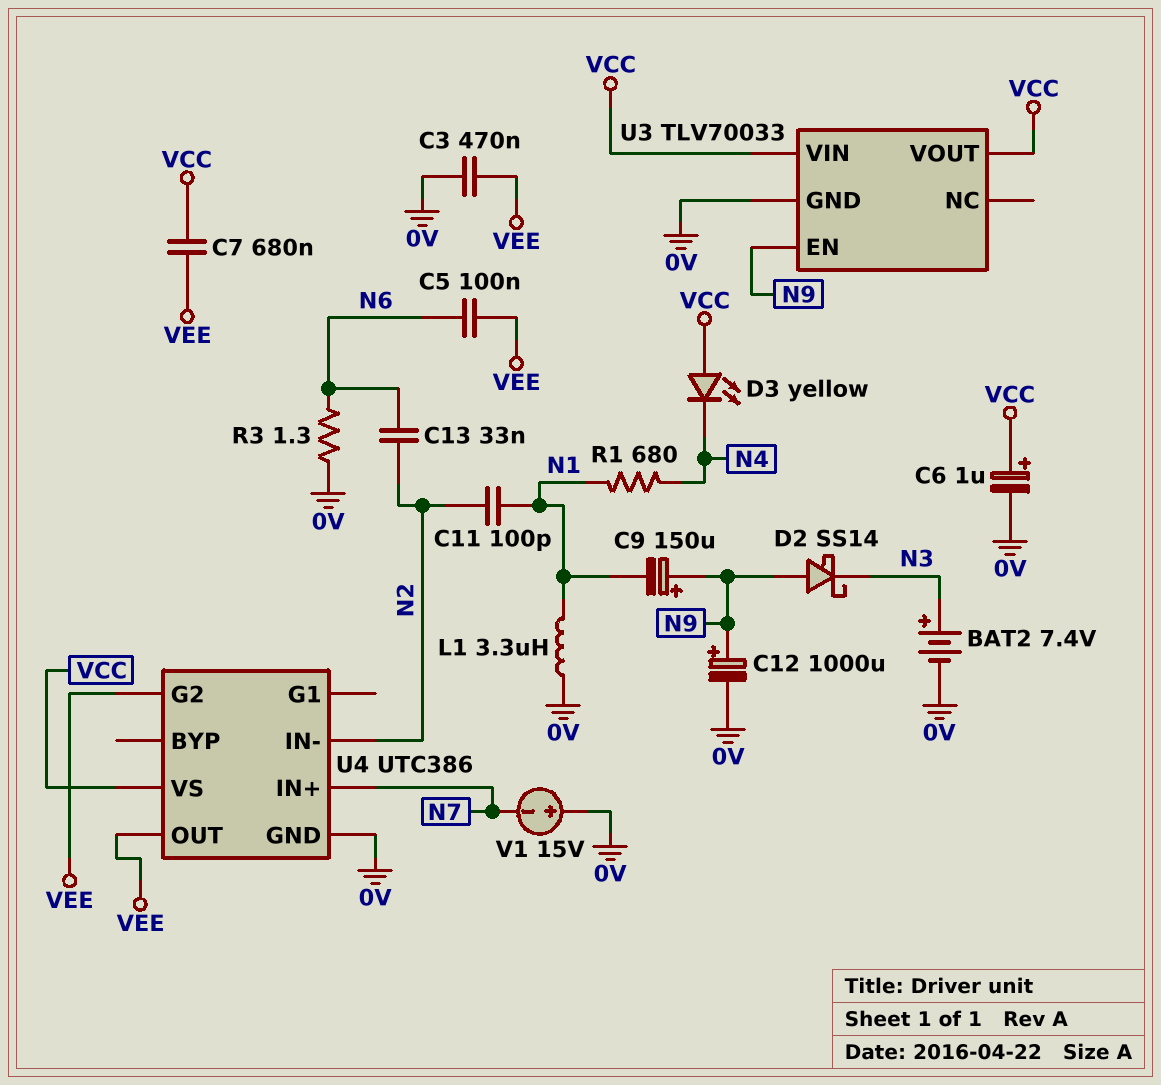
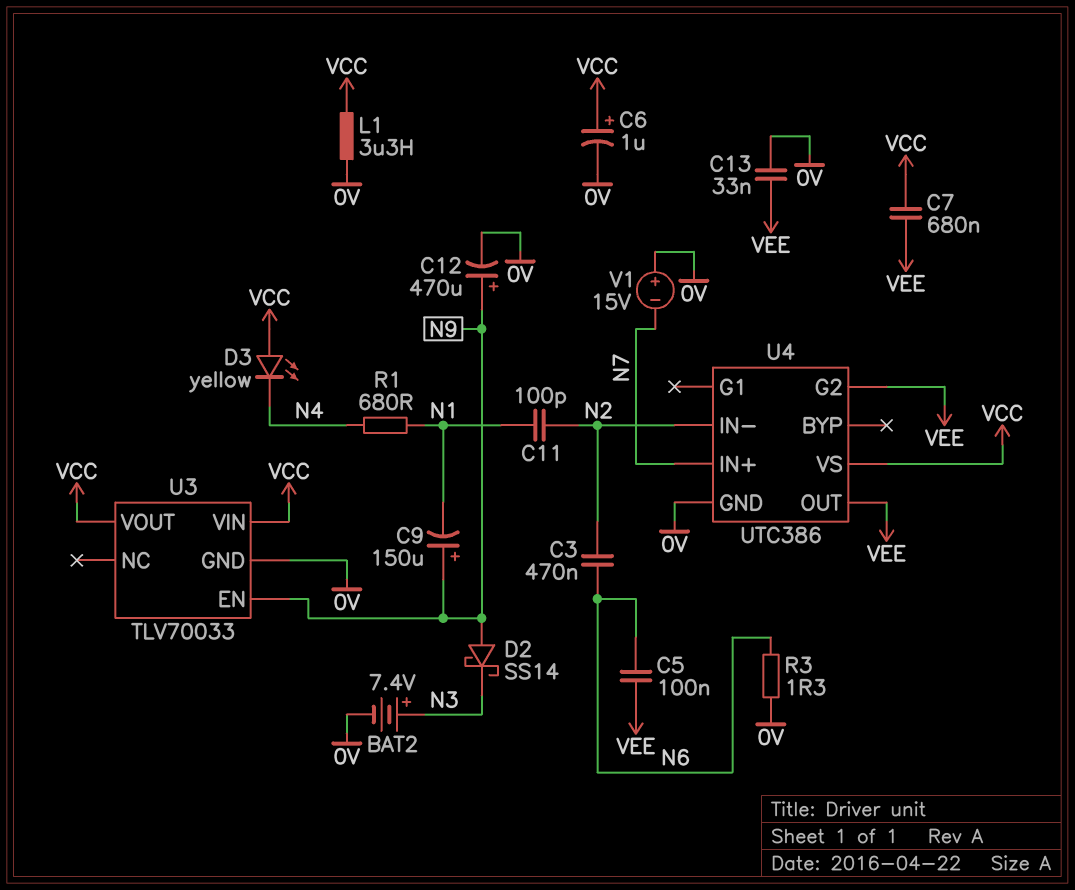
C3: 470nF (0V, VEE) -> 470nF (N2, N6)
C12: 1000uF (plus N9, minus 0V) -> 470uF (plus N9, minus 0V)
C13: 33nF (N2, N6) -> 33nF (0V, VEE)
L1: 3.3uH (0V, N1) -> 3.3uH (0V, VCC)

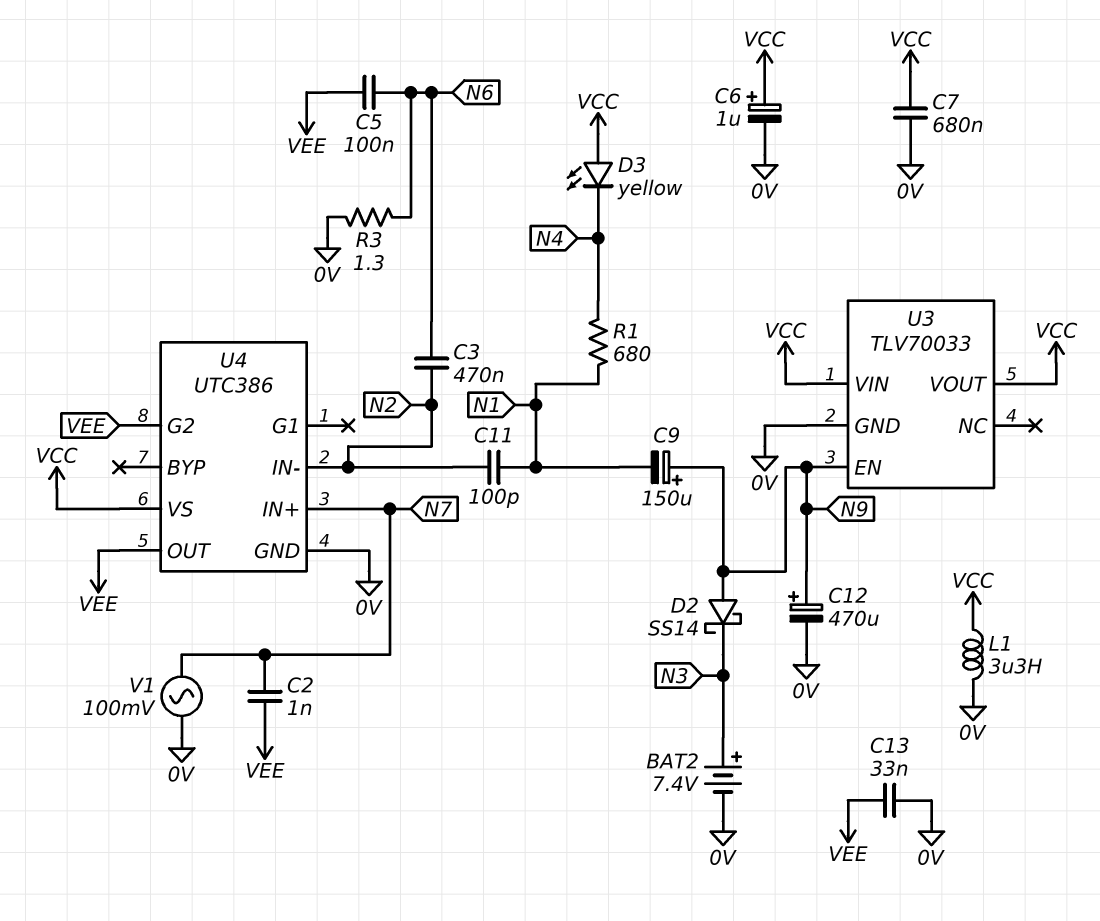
C2: none -> 1nF (N7, VEE)
C7: 680nF (VCC, VEE) -> 680nF (0V, VCC)
V1: 15V (plus 0V, minus N7) -> AC 100mV (0V, N7)

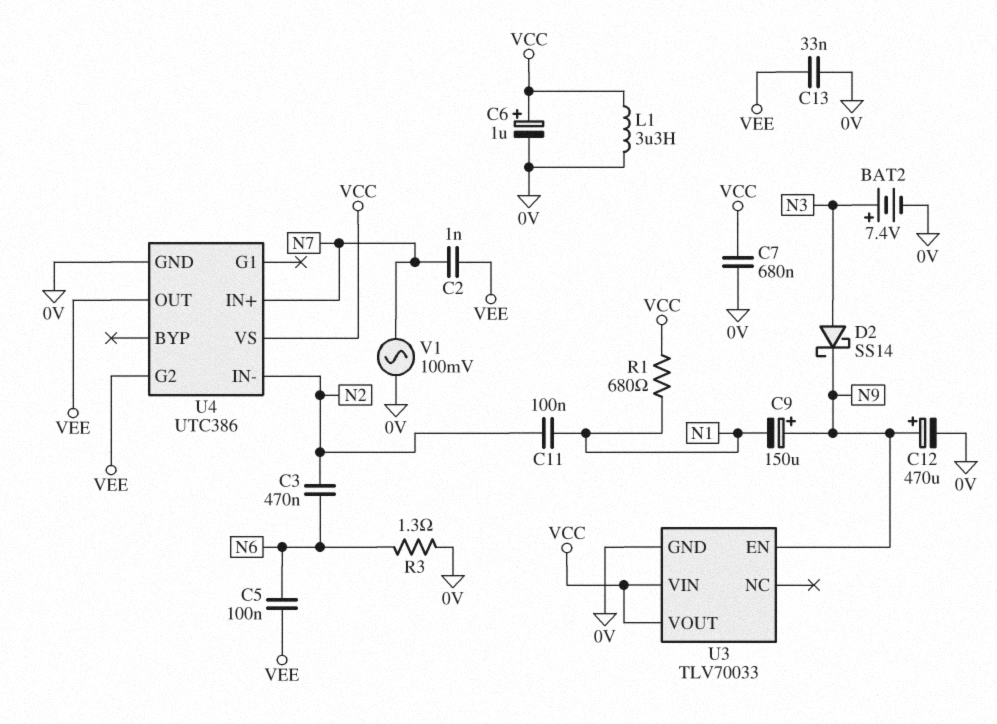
C11: 100pF (N1, N2) -> 100nF (N1, N2)
D2: schottky SS14 (A N9, K N3) -> schottky SS14 (A N3, K N9)
D3: LED yellow (A VCC, K N4) -> none
R1: 680 (N1, N4) -> 680 (N1, VCC)

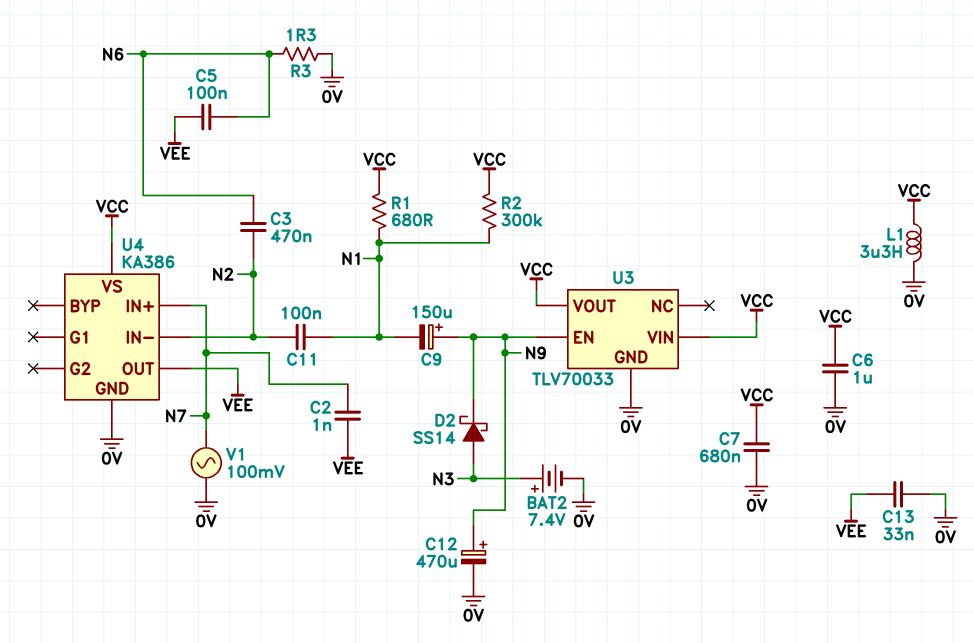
C6: 1uF (plus VCC, minus 0V) -> 1uF (0V, VCC)
R2: none -> 300k (N1, VCC)
U4: UTC386 -> KA386
U4 pin G2: VEE -> none

